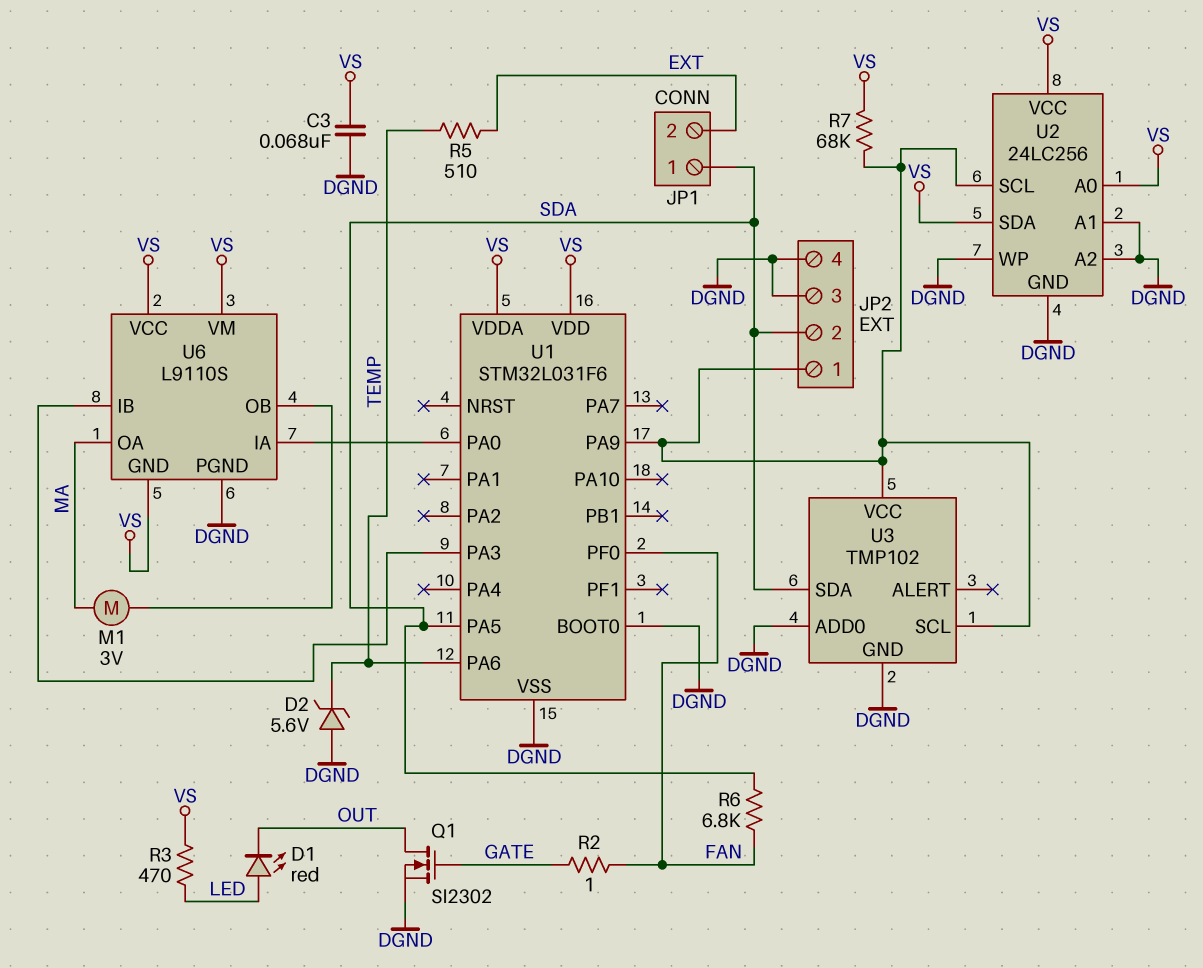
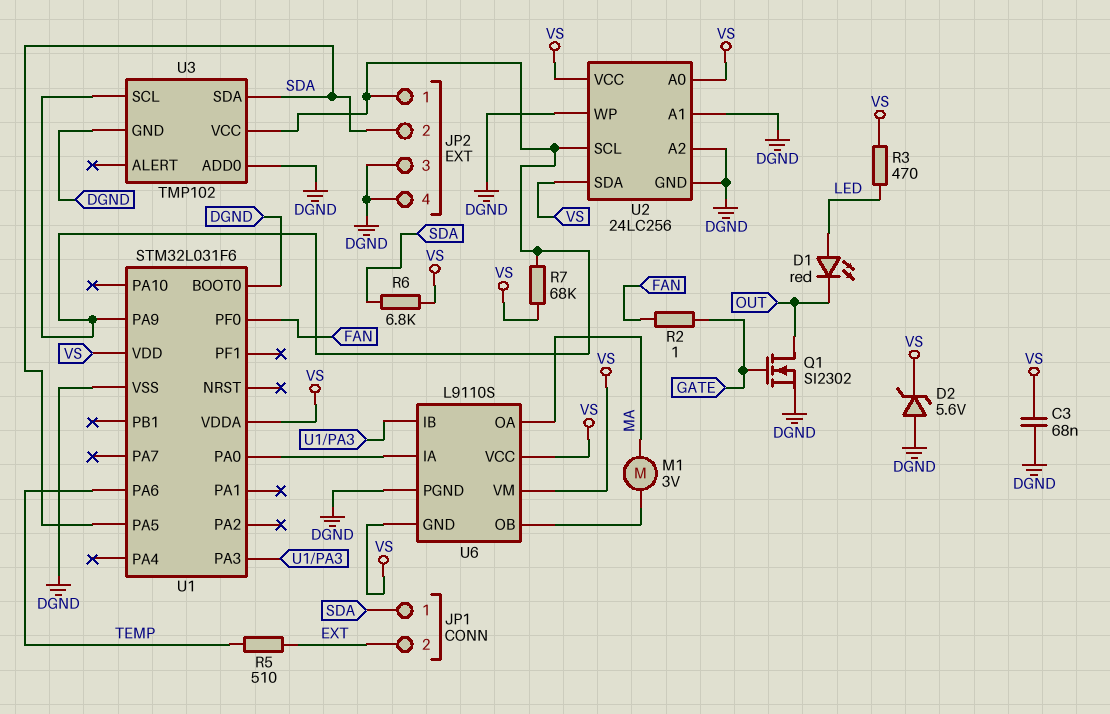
D2: zener 5.6V (A DGND, K TEMP) -> zener 5.6V (A DGND, K VS)
R6: 6.8k (FAN, SDA) -> 6.8k (SDA, VS)

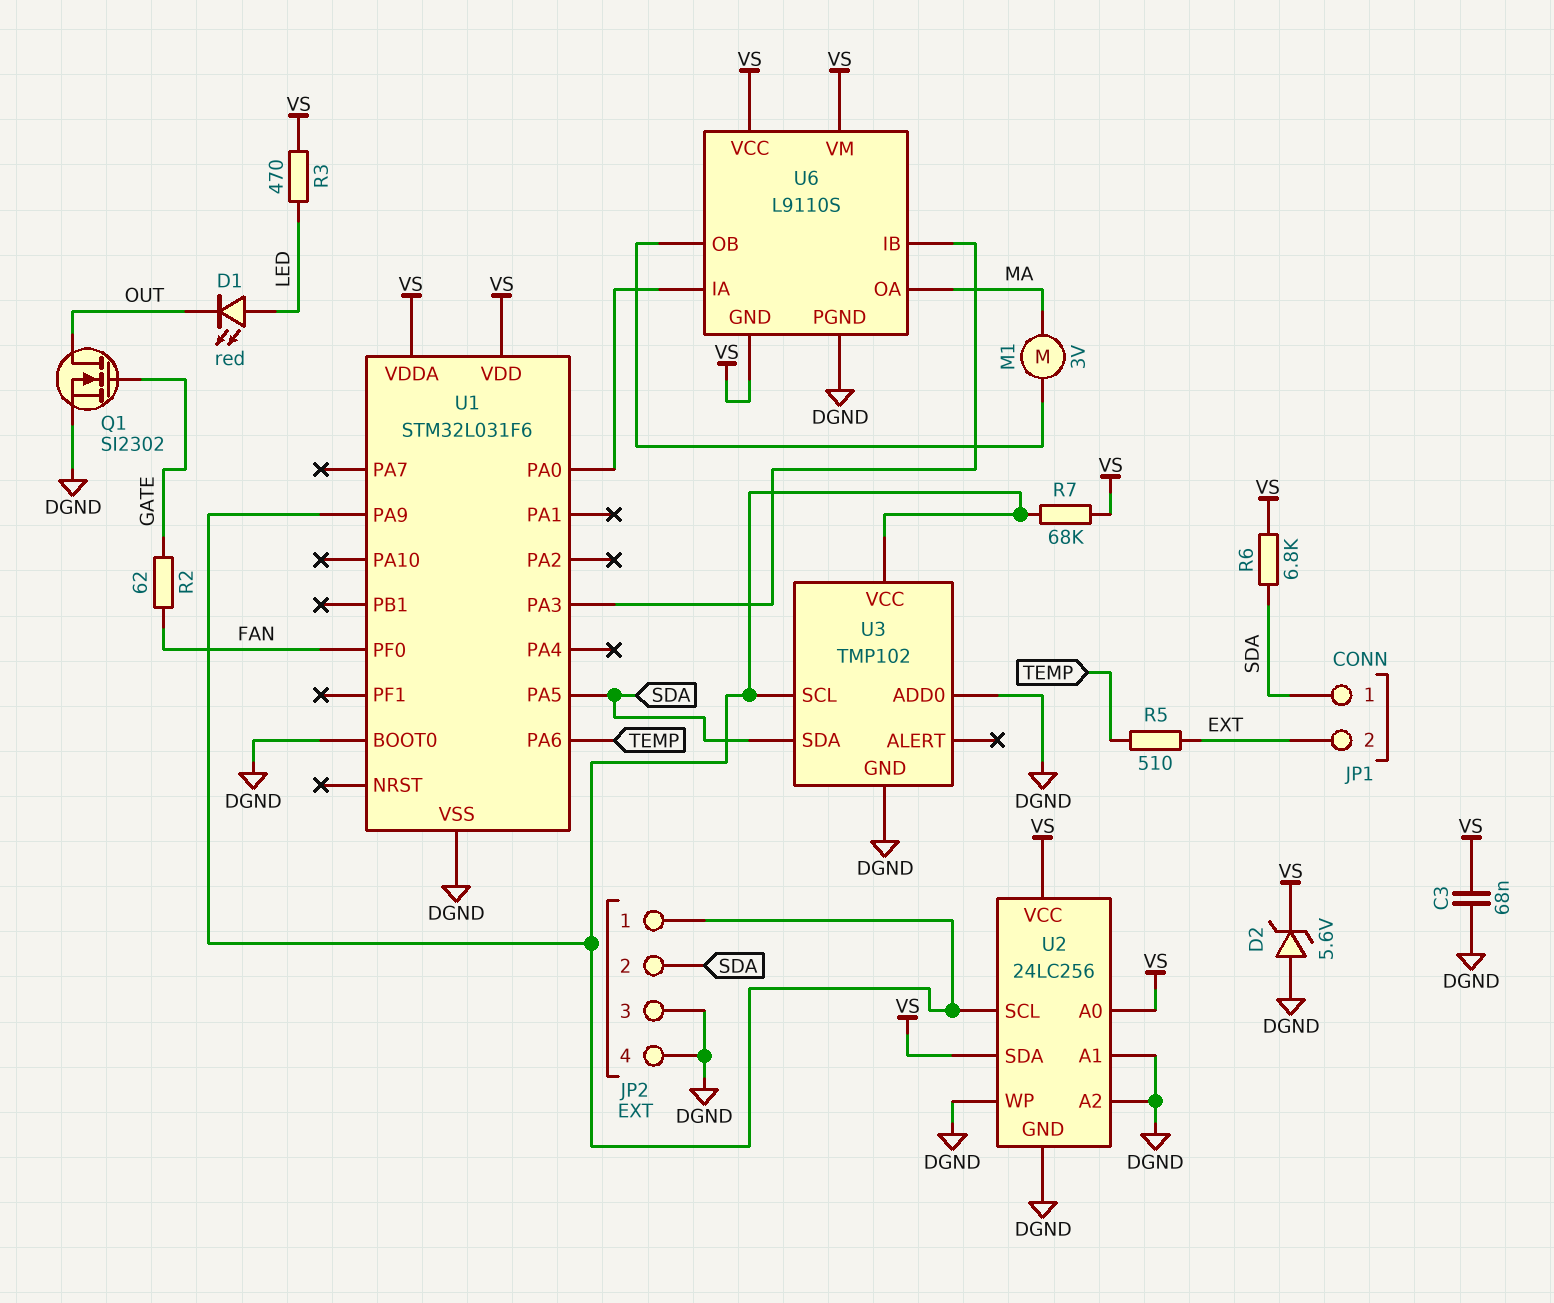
R2: 1 (FAN, GATE) -> 62 (FAN, GATE)

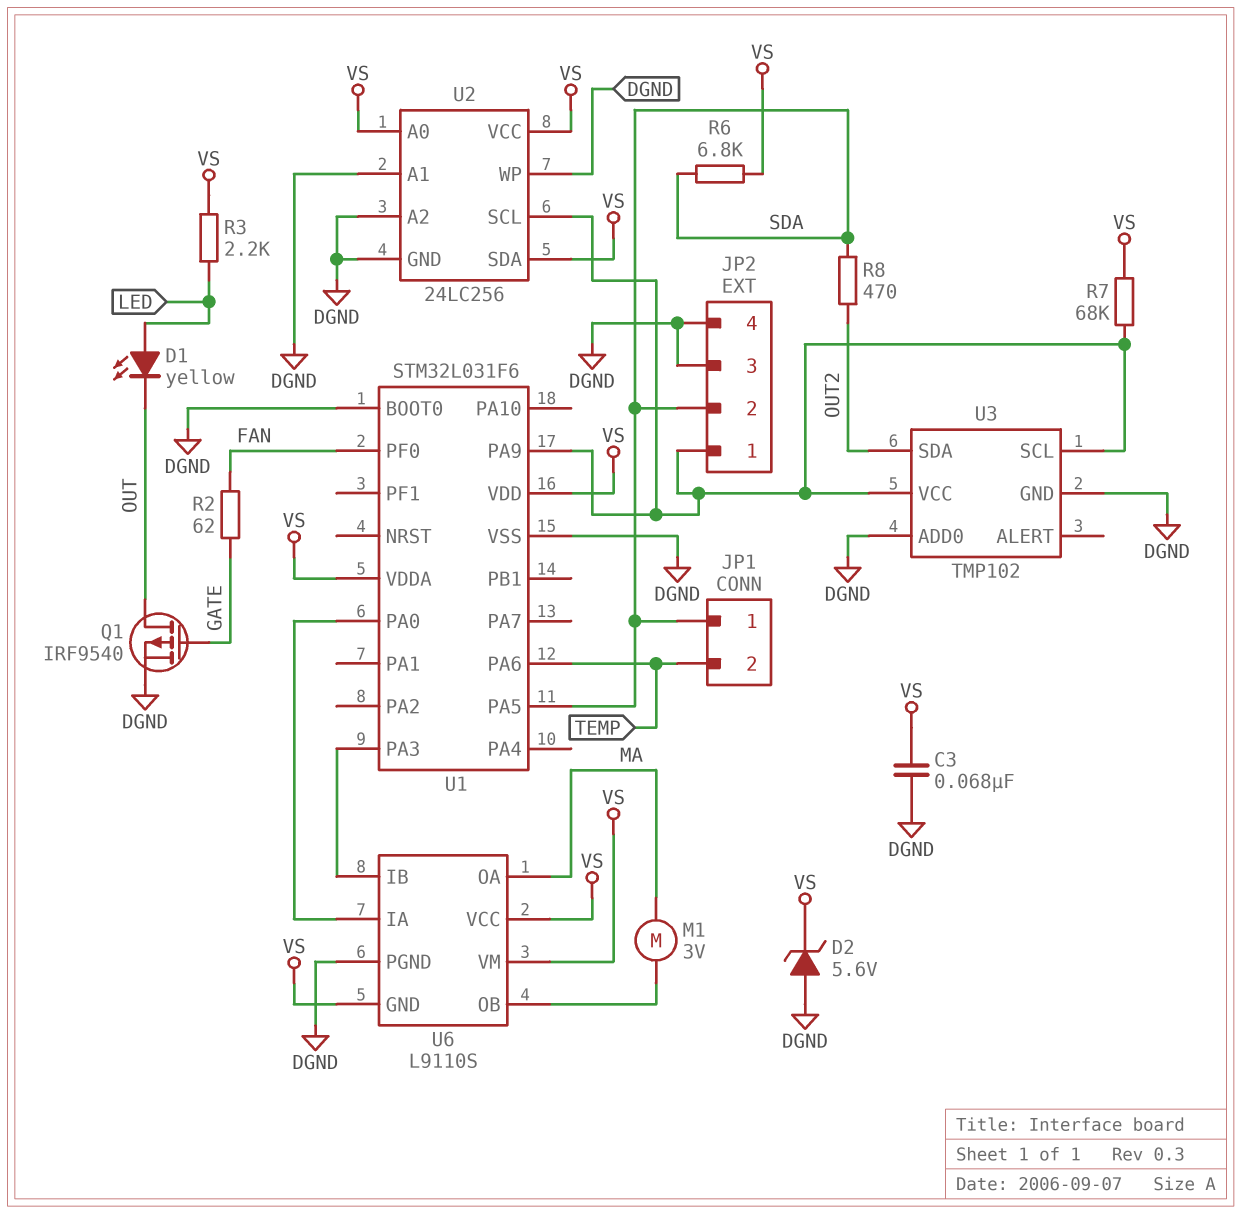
D1: LED red (A LED, K OUT) -> LED yellow (A LED, K OUT)
JP1 pin 2: EXT -> TEMP
Q1: NMOS SI2302 (G GATE, D OUT, S DGND) -> PMOS IRF9540 (G GATE, D OUT, S DGND)
R3: 470 (LED, VS) -> 2.2k (LED, VS)
R5: 510 (EXT, TEMP) -> none
R8: none -> 470 (OUT2, SDA)
U3 pin SDA: SDA -> OUT2

